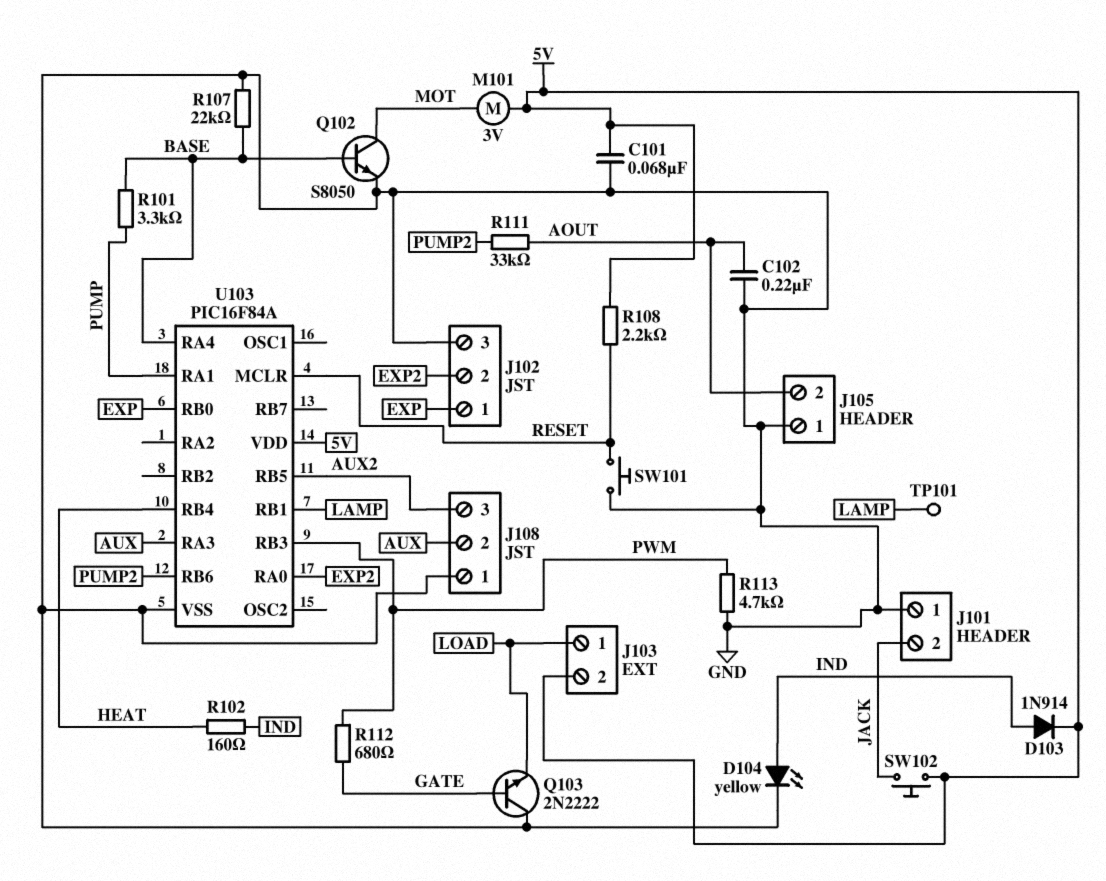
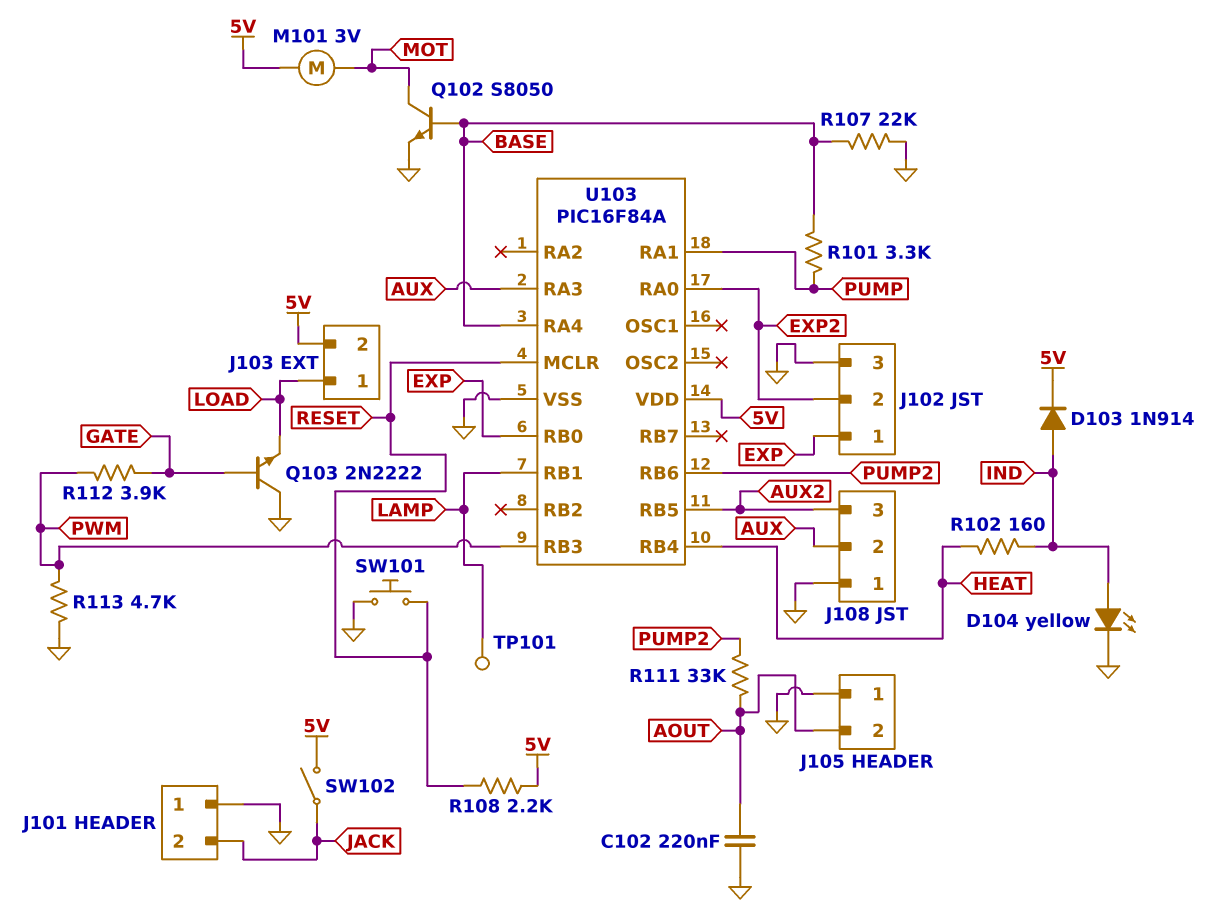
C101: 68nF (5V, GND) -> none
R112: 680 (GATE, PWM) -> 3.9k (GATE, PWM)
SW102: button (5V, JACK) -> switch (5V, JACK)

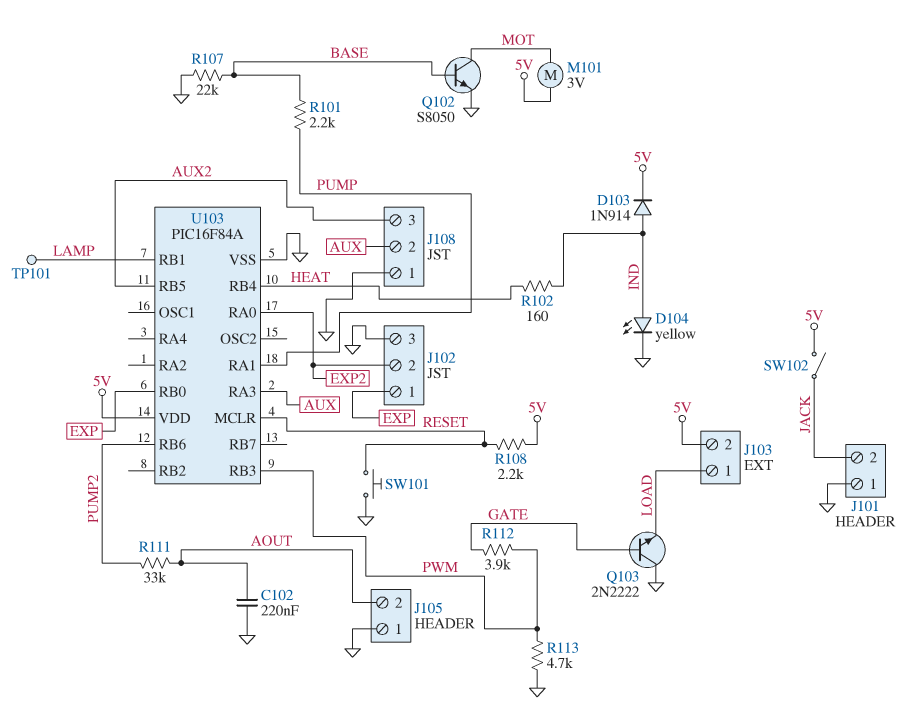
R101: 3.3k (BASE, PUMP) -> 2.2k (BASE, PUMP)
U103 pin RA4: BASE -> none

